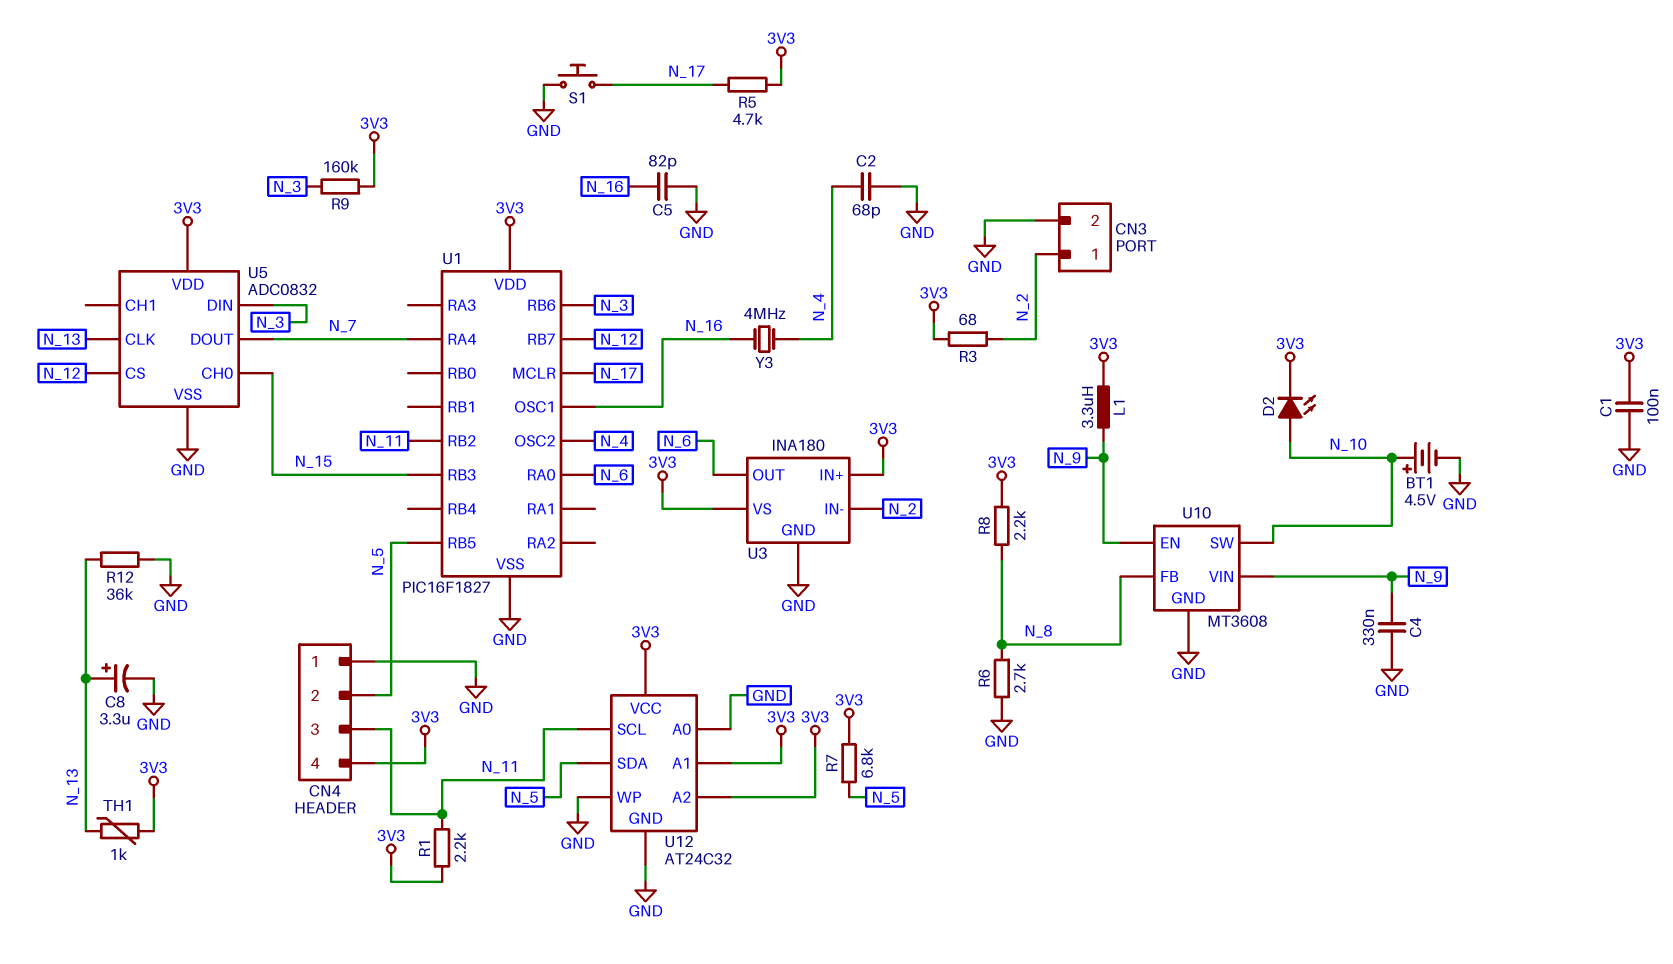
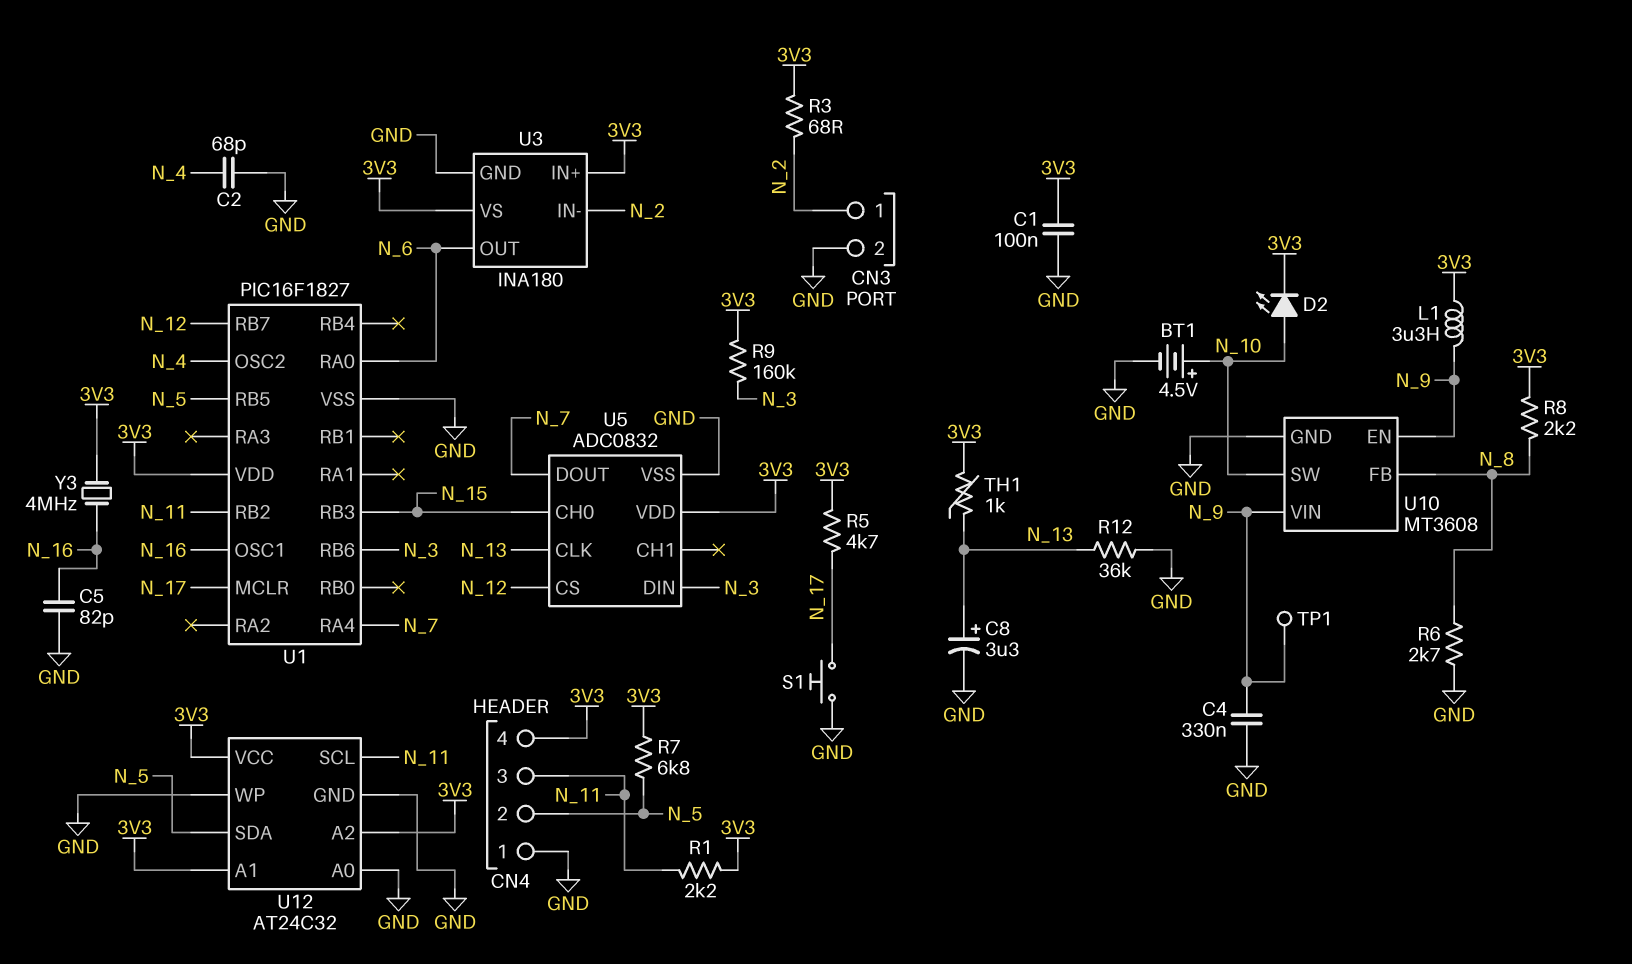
TP1: none -> test point (N_9)
Y3: 4MHz (N_4, N_16) -> 4MHz (3V3, N_16)

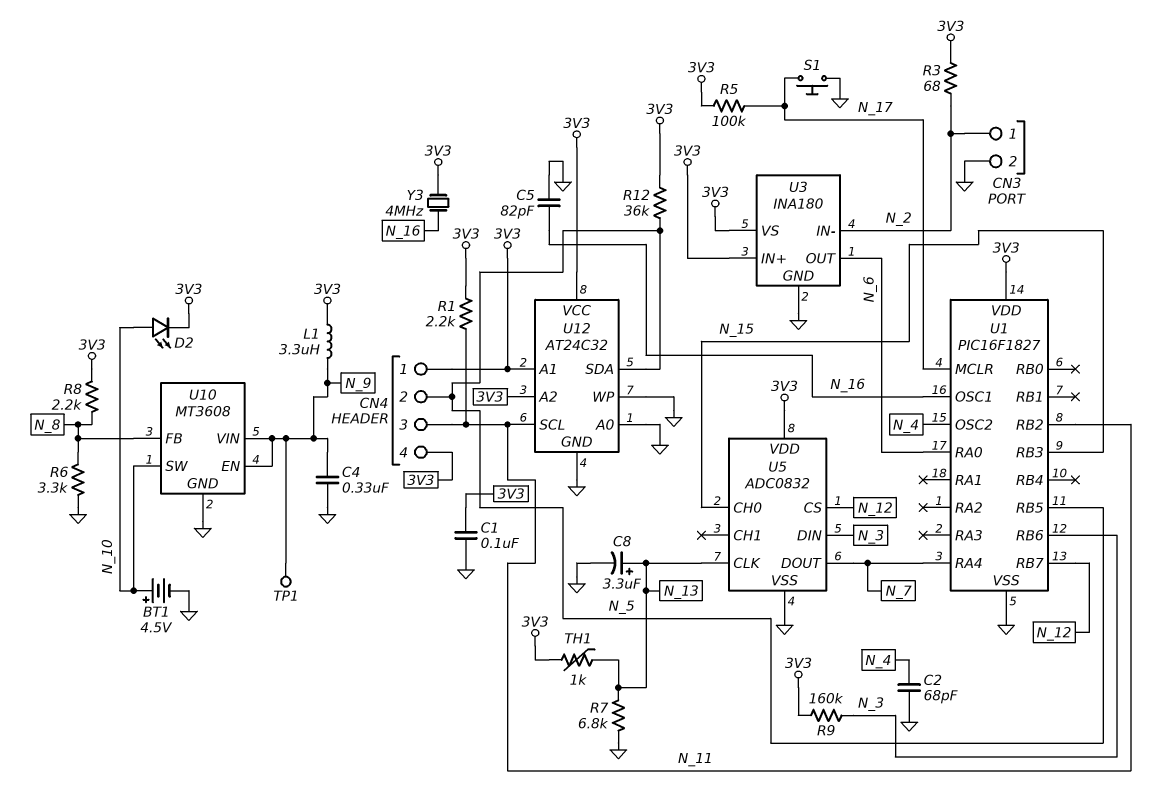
CN4 pin 1: GND -> 3V3
R5: 4.7k (3V3, N_17) -> 100k (3V3, N_17)
R6: 2.7k (GND, N_8) -> 3.3k (GND, N_8)
R7: 6.8k (3V3, N_5) -> 6.8k (GND, N_13)
R12: 36k (GND, N_13) -> 36k (3V3, N_5)

